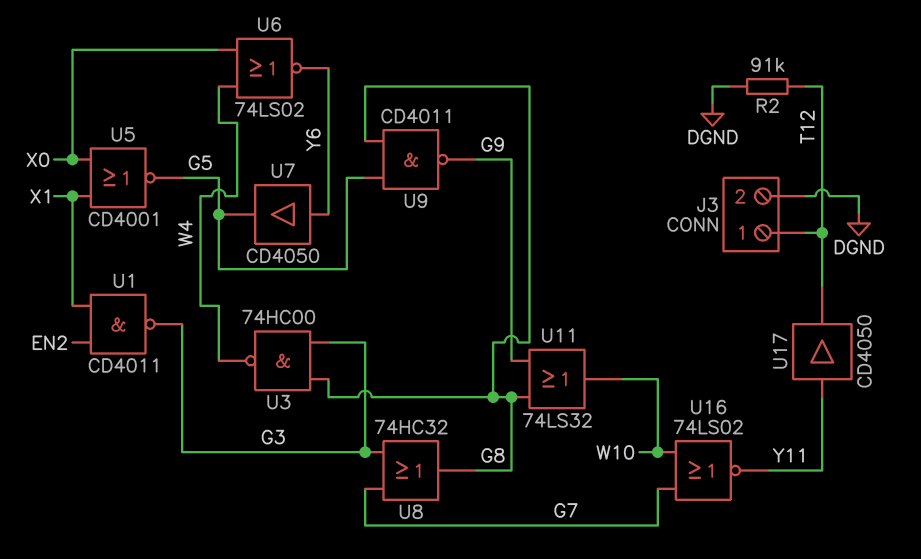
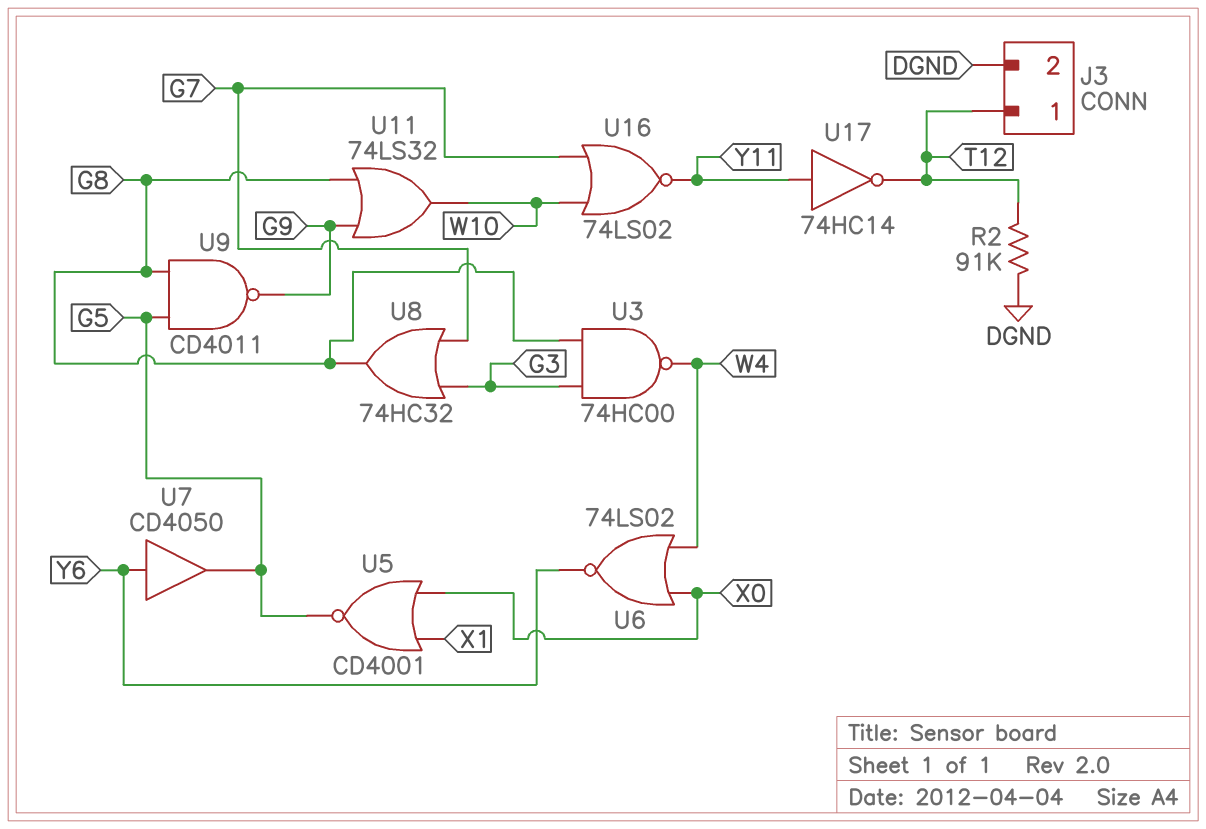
U1: NAND CD4011 (in EN2, in X1, out G3) -> none
U17: buffer CD4050 (in Y11, out T12) -> NOT 74HC14 (in Y11, out T12)

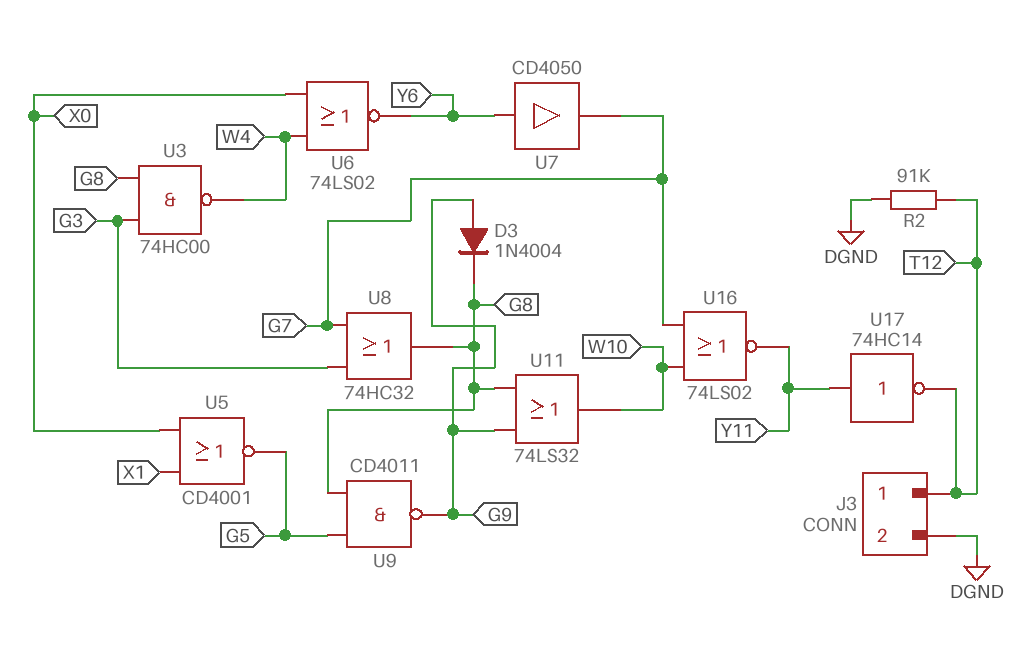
D3: none -> diode 1N4004 (A G9, K G8)
U7: buffer CD4050 (in Y6, out G5) -> buffer CD4050 (in Y6, out G7)

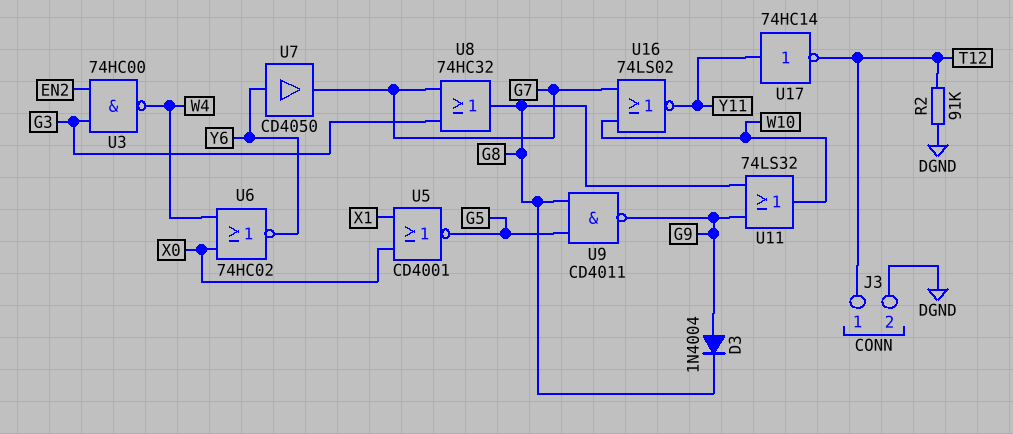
U3: NAND 74HC00 (in G3, in G8, out W4) -> NAND 74HC00 (in EN2, in G3, out W4)
U6: NOR 74LS02 (in W4, in X0, out Y6) -> NOR 74HC02 (in W4, in X0, out Y6)

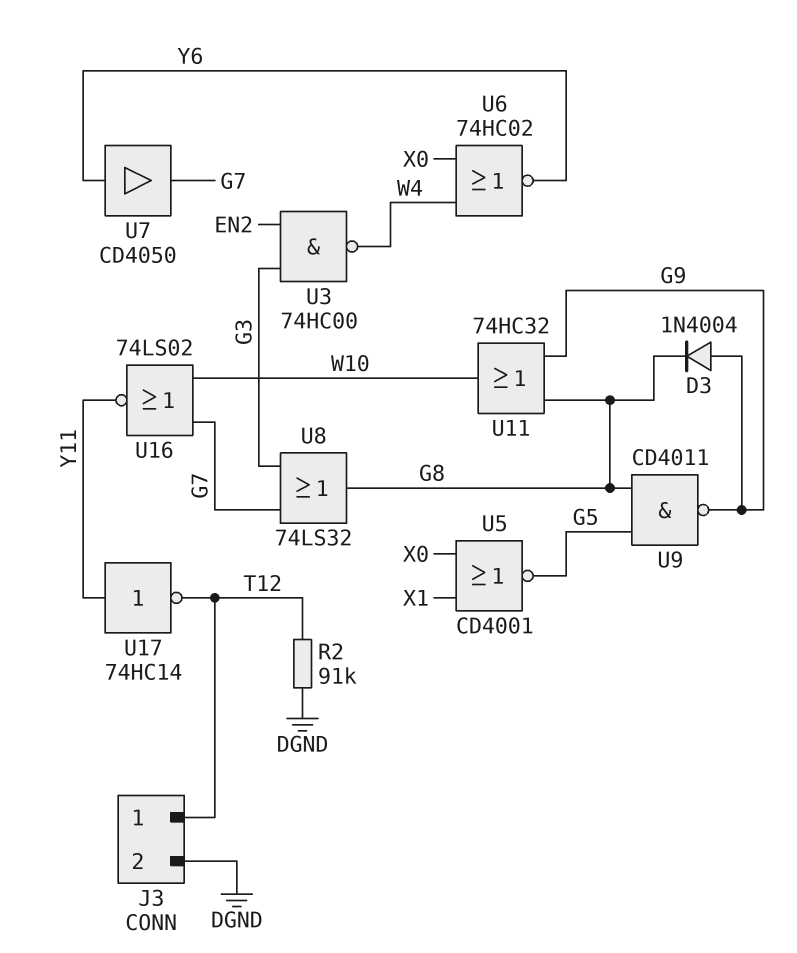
U8: OR 74HC32 (in G3, in G7, out G8) -> OR 74LS32 (in G3, in G7, out G8)
U11: OR 74LS32 (in G8, in G9, out W10) -> OR 74HC32 (in G8, in G9, out W10)

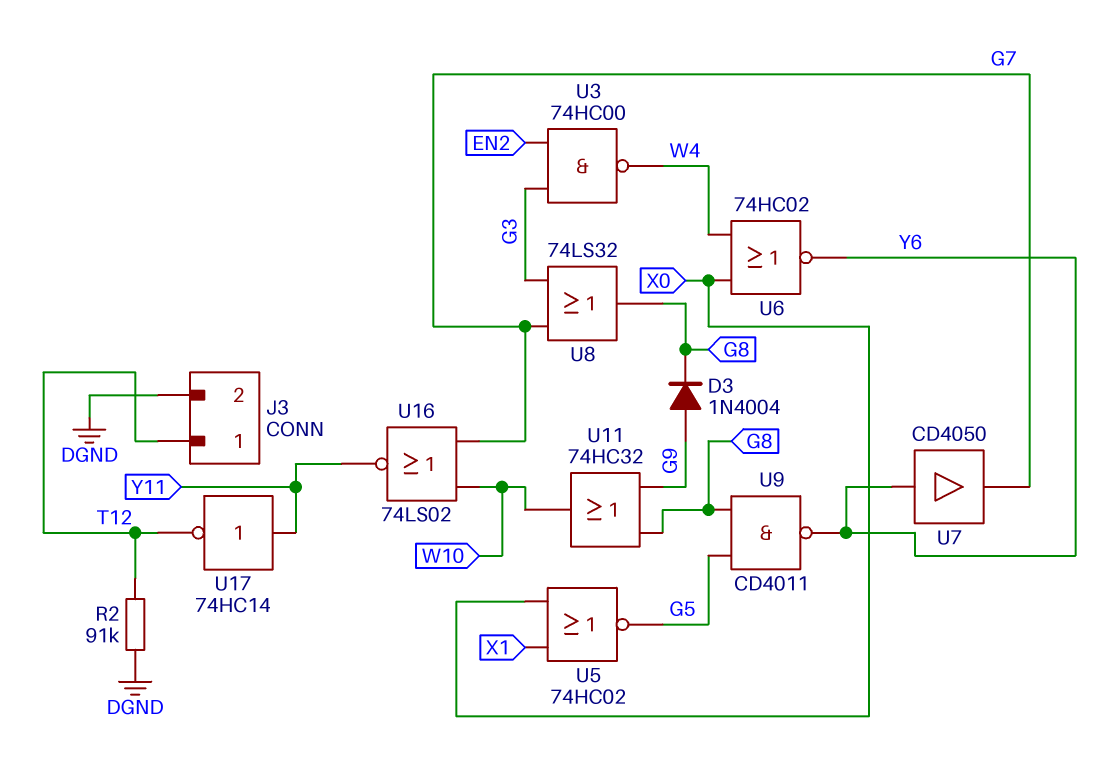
U5: NOR CD4001 (in X0, in X1, out G5) -> NOR 74HC02 (in X0, in X1, out G5)
U9: NAND CD4011 (in G5, in G8, out G9) -> NAND CD4011 (in G5, in G8, out Y6)

